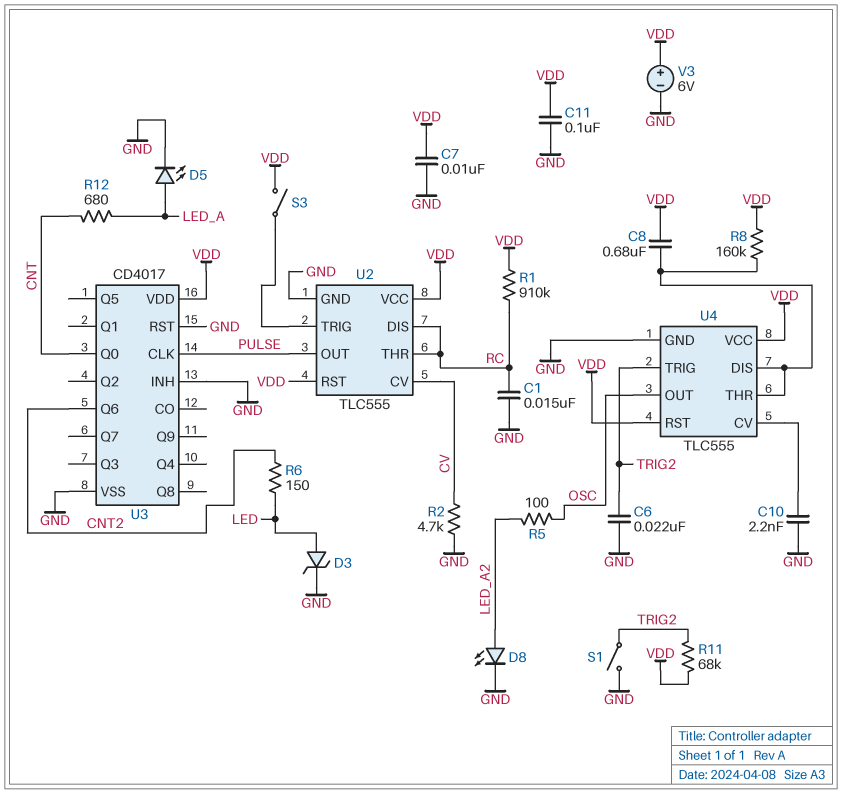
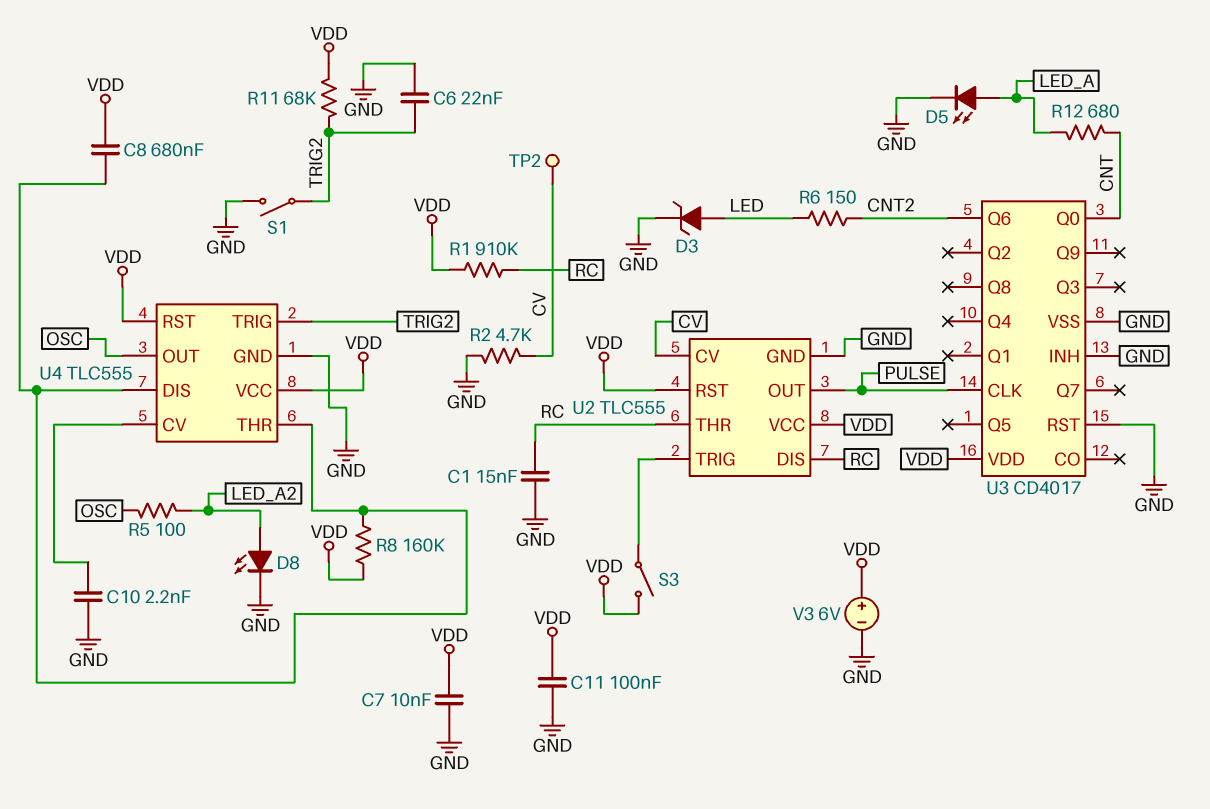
TP2: none -> test point (CV)

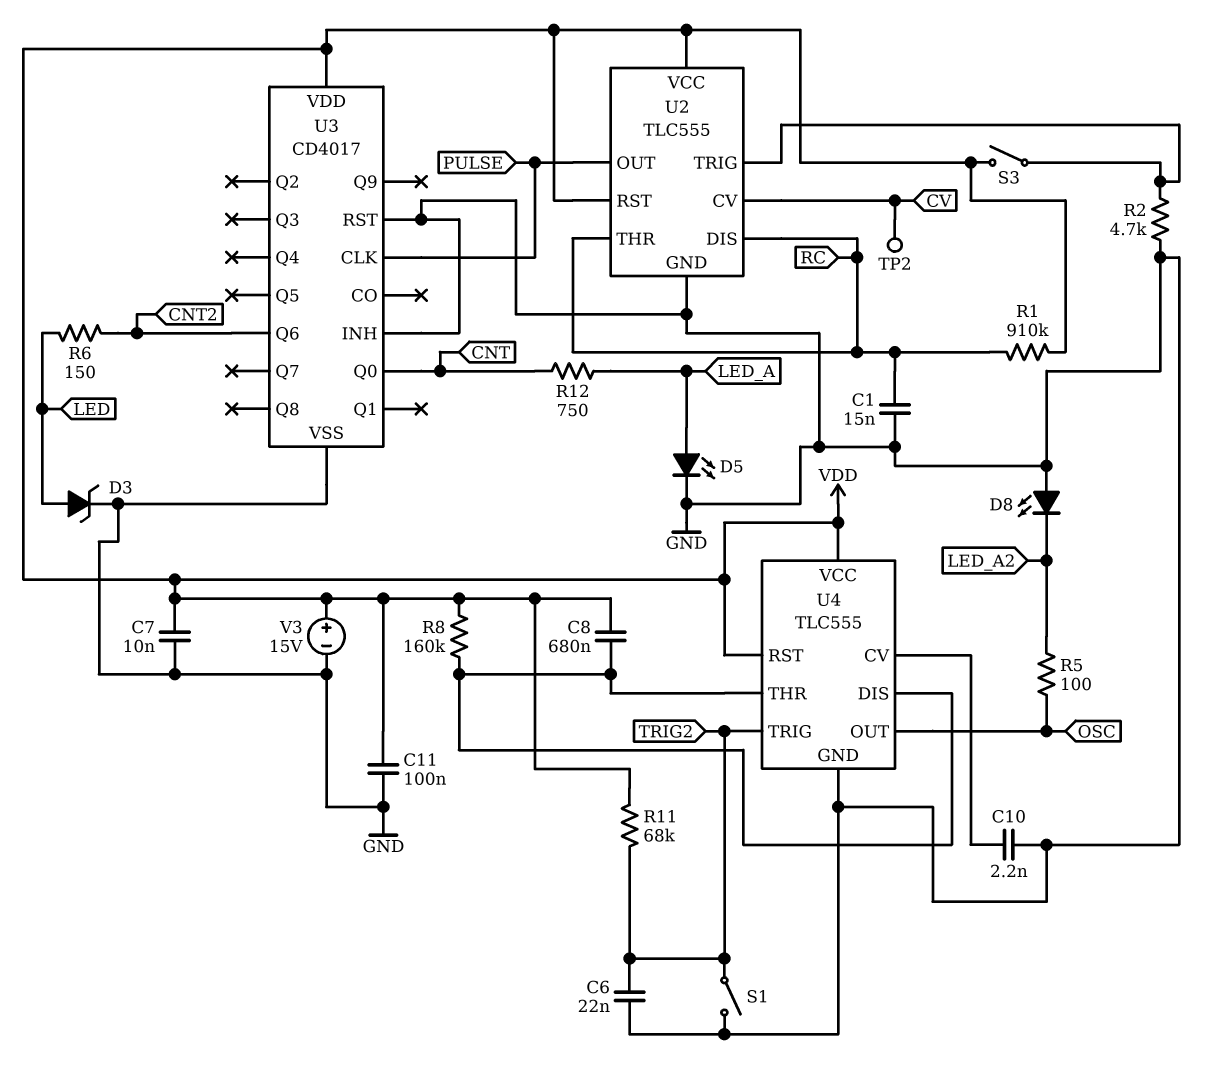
D8: LED (A LED_A2, K GND) -> LED (A GND, K LED_A2)
R2: 4.7k (CV, GND) -> 4.7k (GND, U2/TRIG)
R12: 680 (CNT, LED_A) -> 750 (CNT, LED_A)
V3: 6V (plus VDD, minus GND) -> 15V (plus VDD, minus GND)

